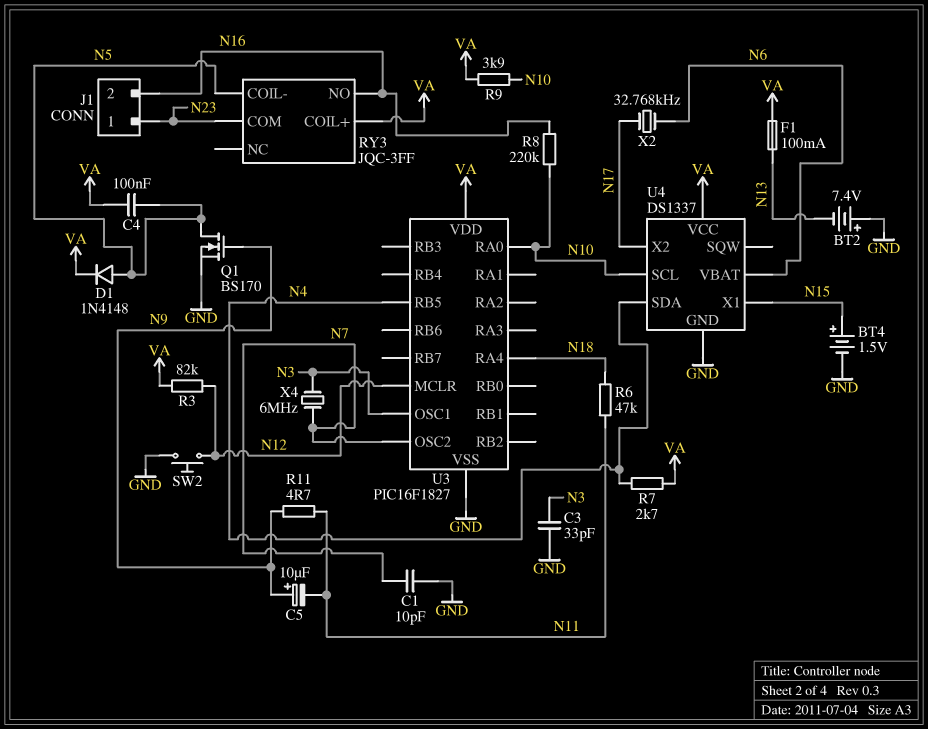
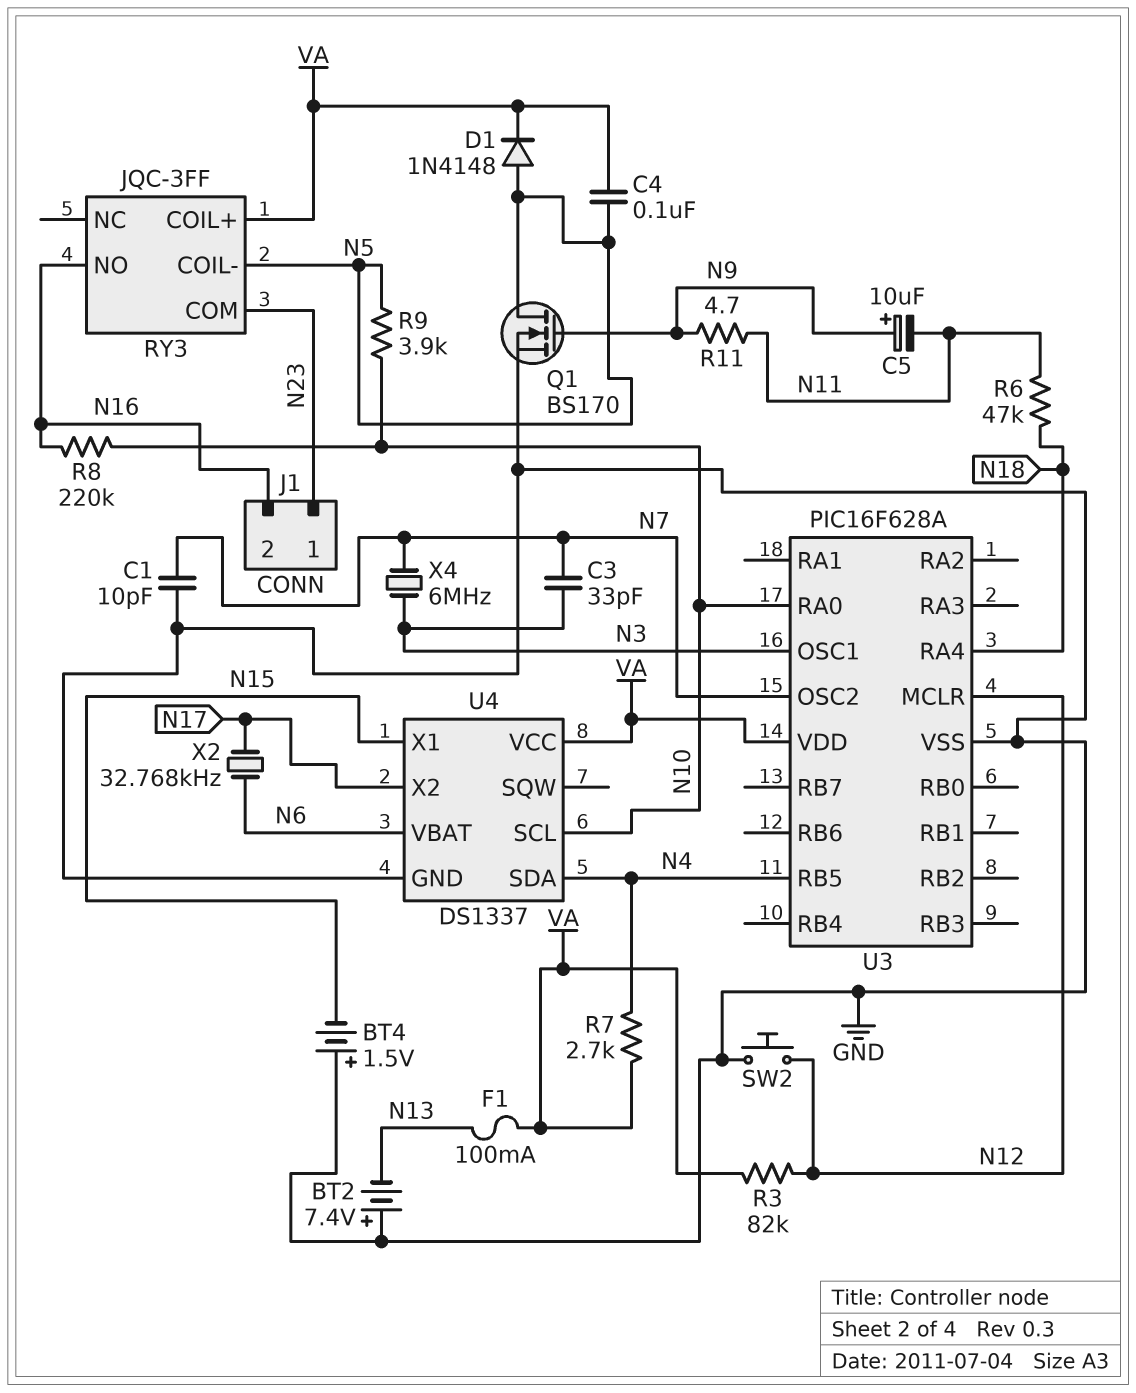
BT4: 1.5V (plus N15, minus GND) -> 1.5V (plus GND, minus N15)
C3: 33pF (GND, N3) -> 33pF (N3, N7)
R9: 3.9k (N10, VA) -> 3.9k (N5, N10)
U3: PIC16F1827 -> PIC16F628A

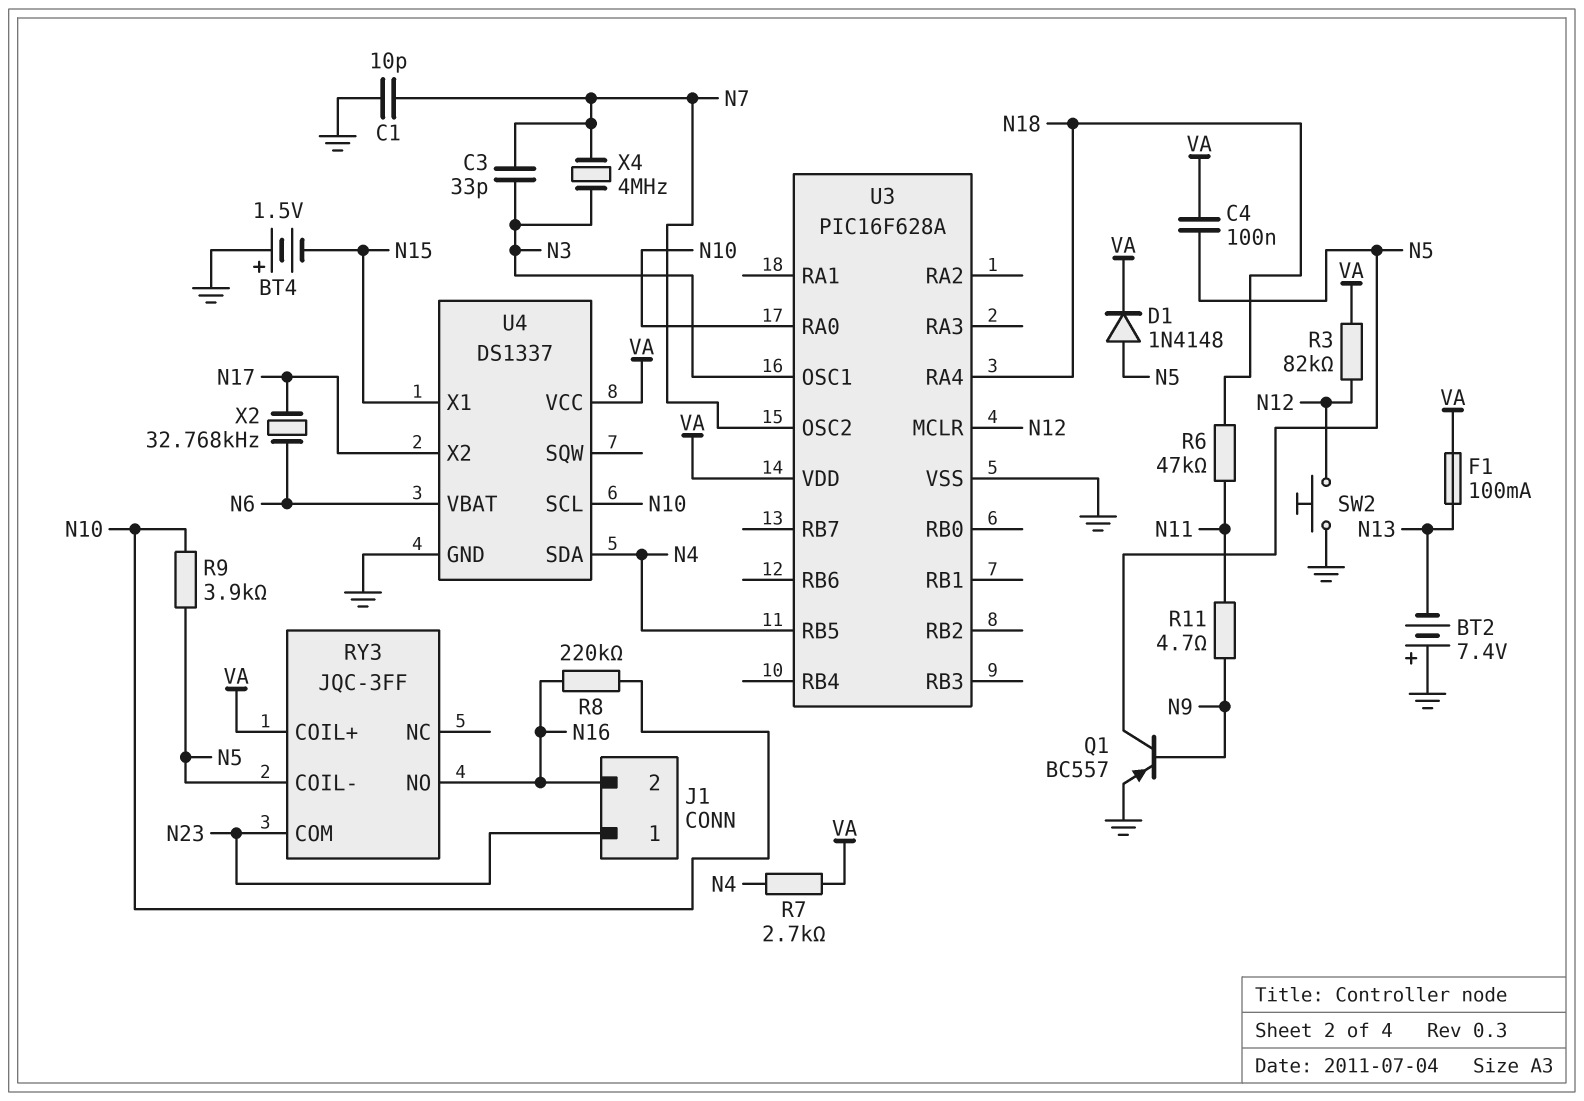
C5: 10uF (plus N9, minus N11) -> none
Q1: NMOS BS170 (G N9, D N5, S GND) -> PNP BC557 (B N9, C N5, E GND)
X4: 6MHz (N3, N7) -> 4MHz (N3, N7)

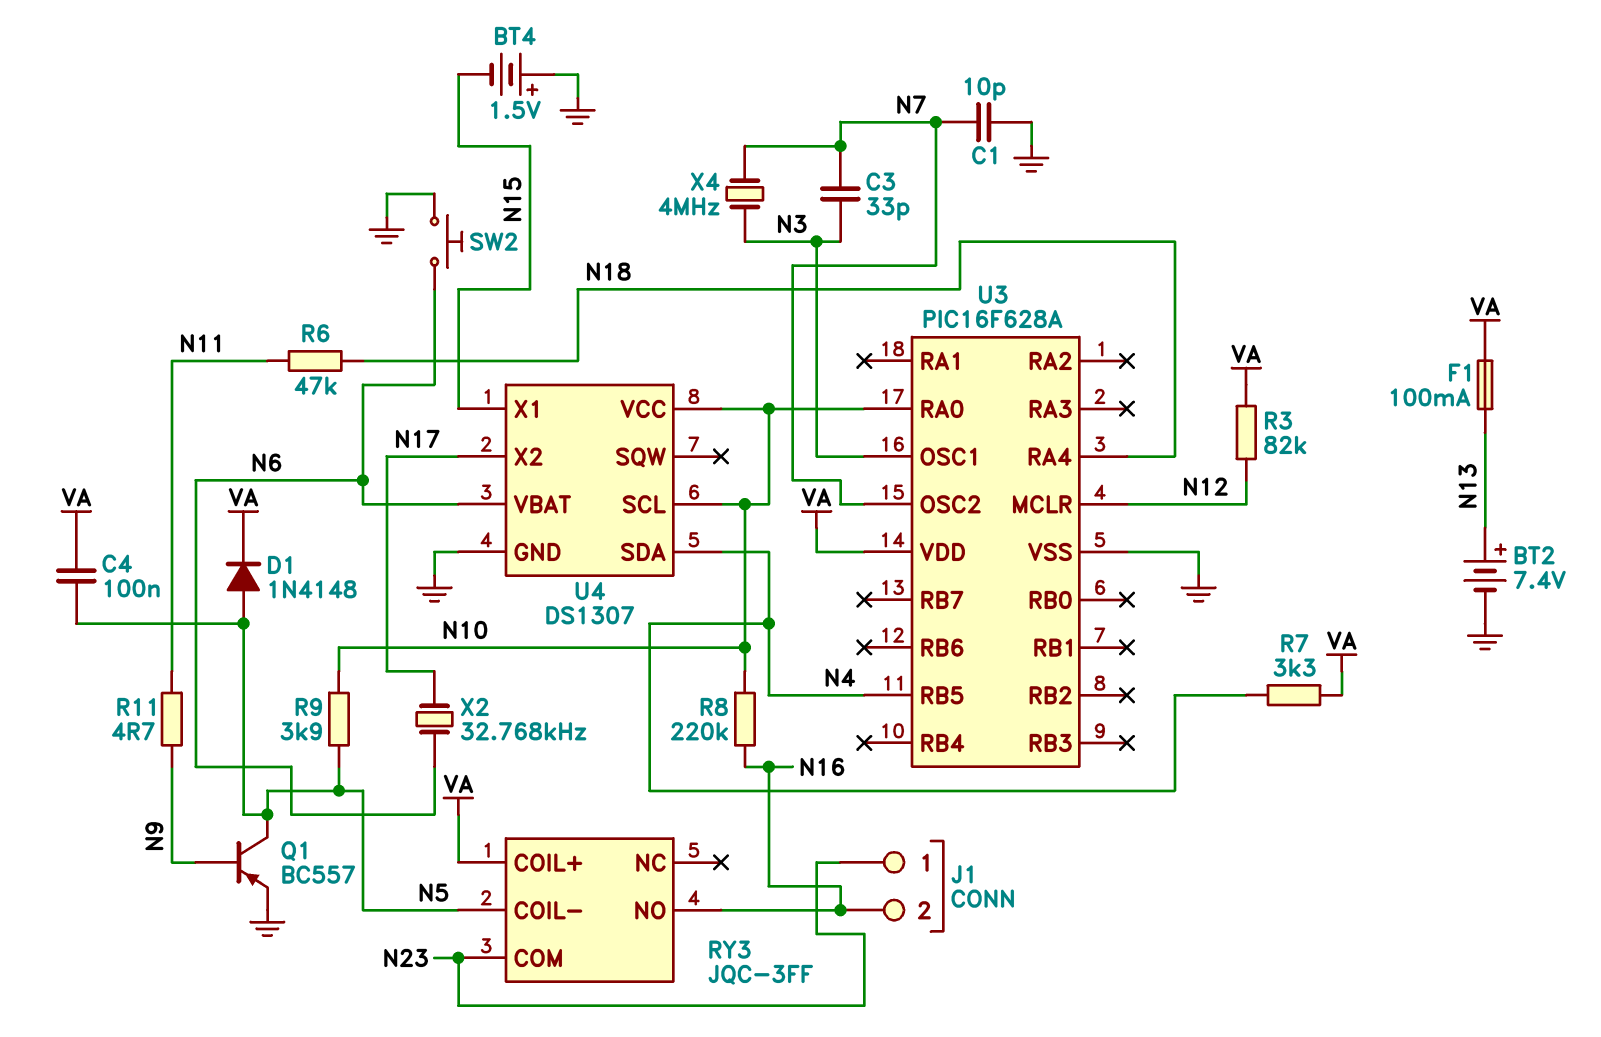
BT2: 7.4V (plus GND, minus N13) -> 7.4V (plus N13, minus GND)
R7: 2.7k (N4, VA) -> 3.3k (N4, VA)
SW2: button (GND, N12) -> button (GND, N6)
U4: DS1337 -> DS1307
U4 pin VCC: VA -> N10

